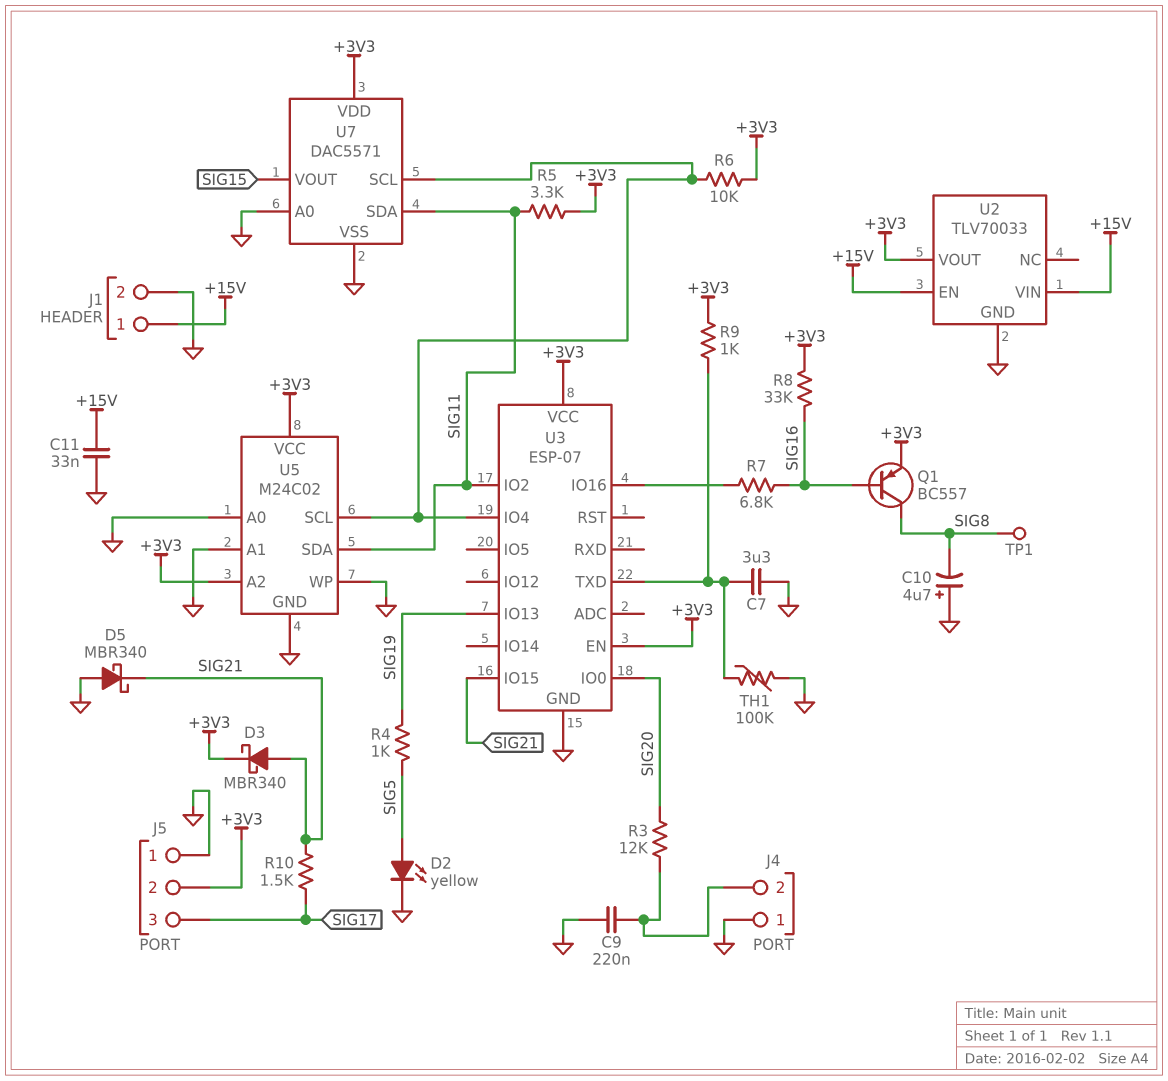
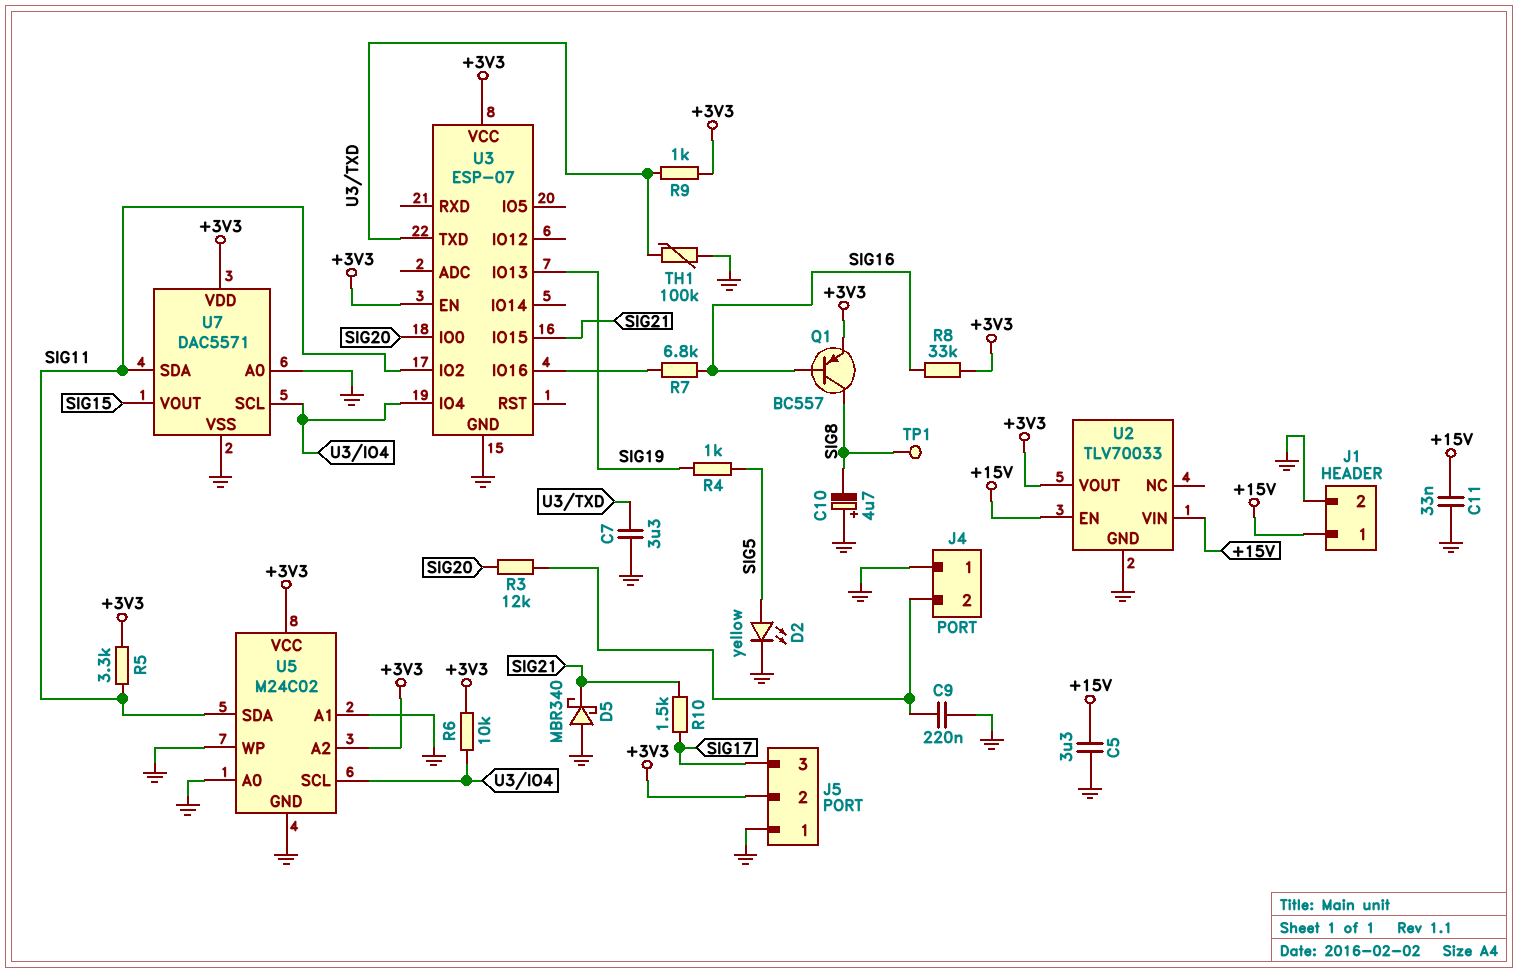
C5: none -> 3.3uF (+15V, GND)
D3: schottky MBR340 (A SIG21, K +3V3) -> none

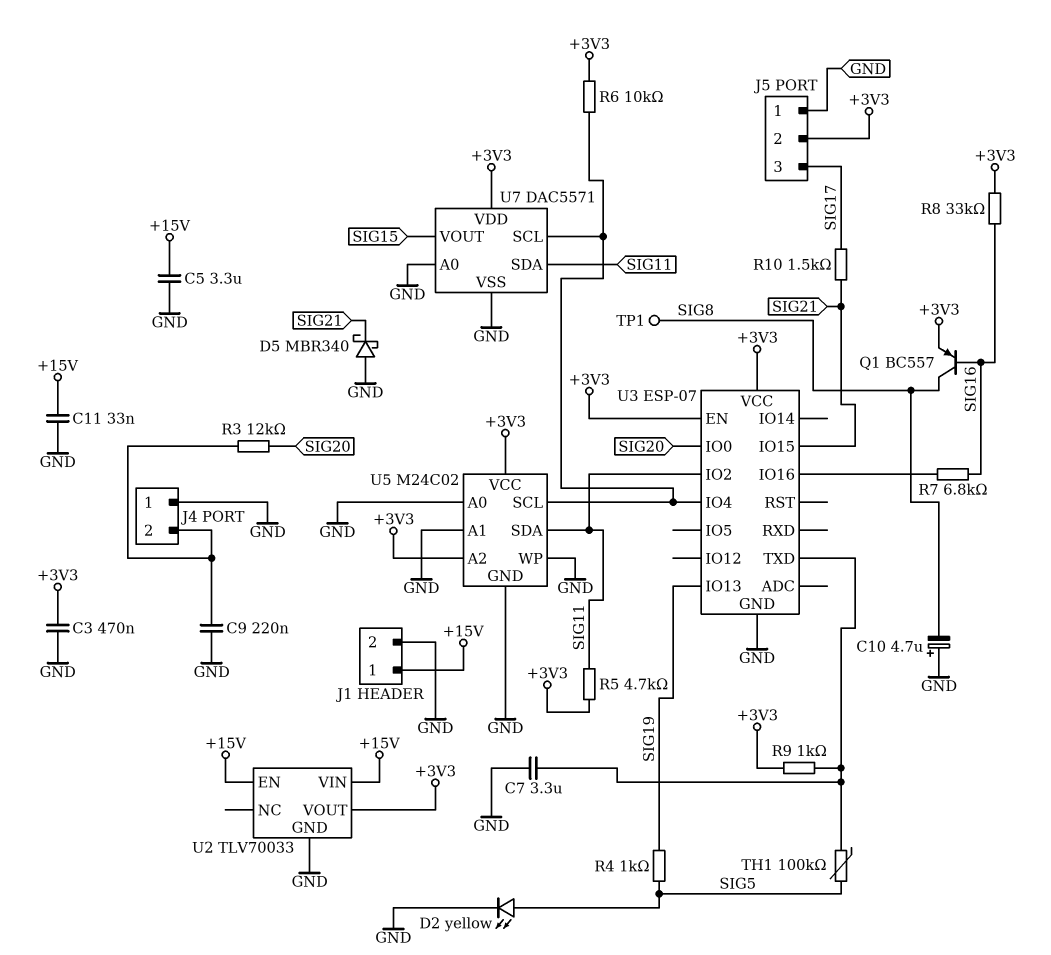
C3: none -> 470nF (+3V3, GND)
R5: 3.3k (+3V3, SIG11) -> 4.7k (+3V3, SIG11)
TH1: 100k (GND, U3/TXD) -> 100k (SIG5, U3/TXD)

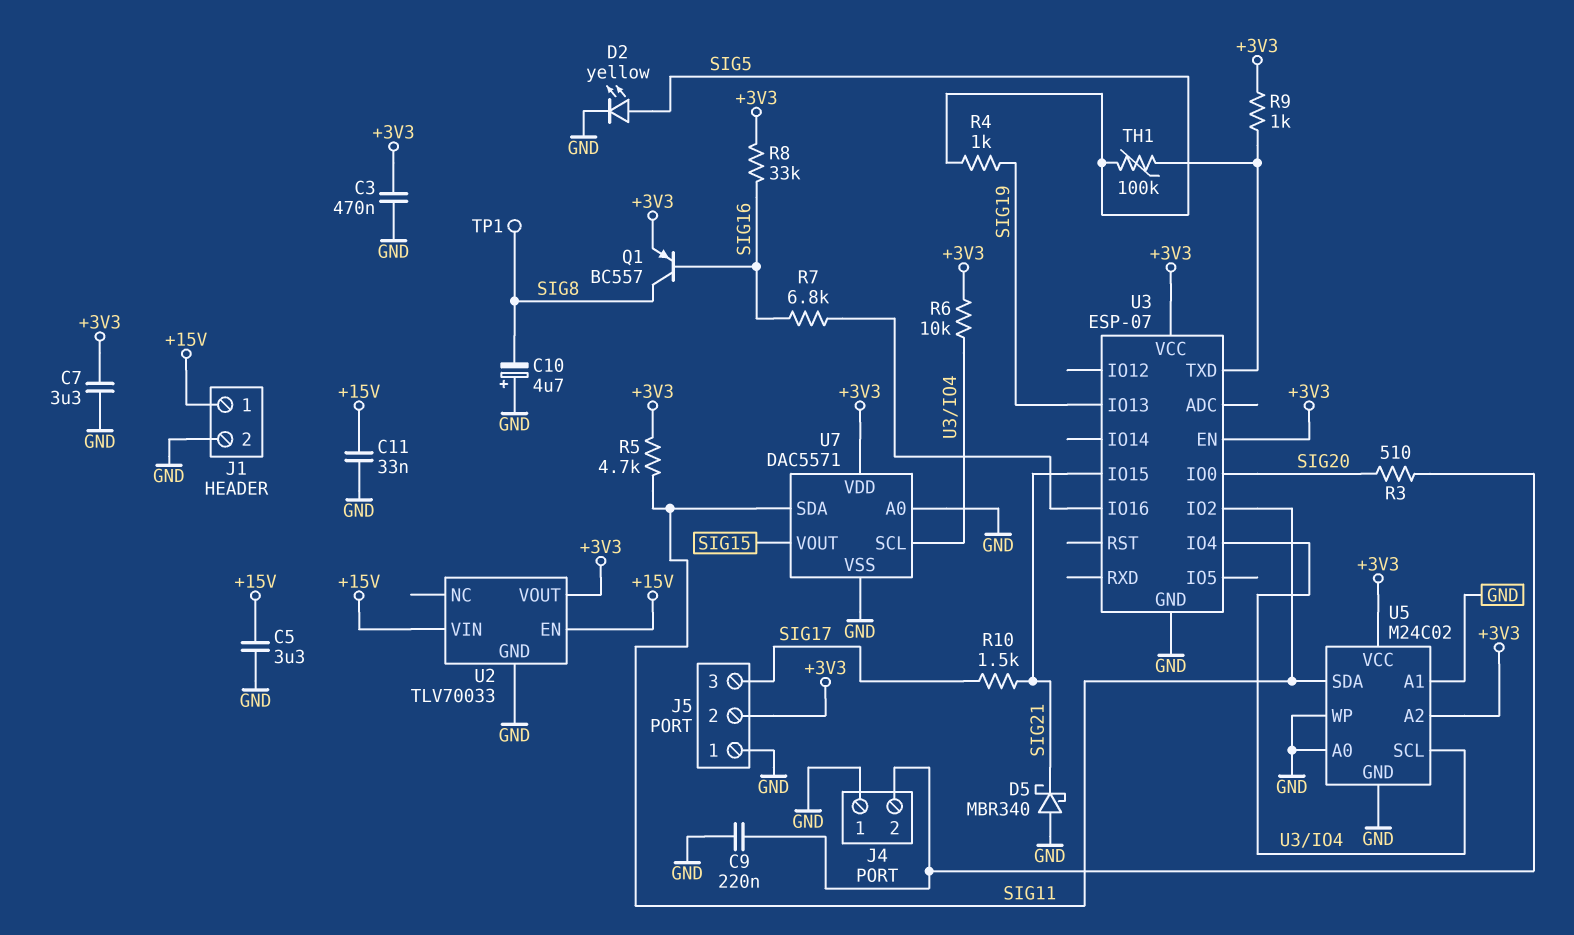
C7: 3.3uF (GND, U3/TXD) -> 3.3uF (+3V3, GND)
R3: 12k (J4/2, SIG20) -> 510 (J4/2, SIG20)

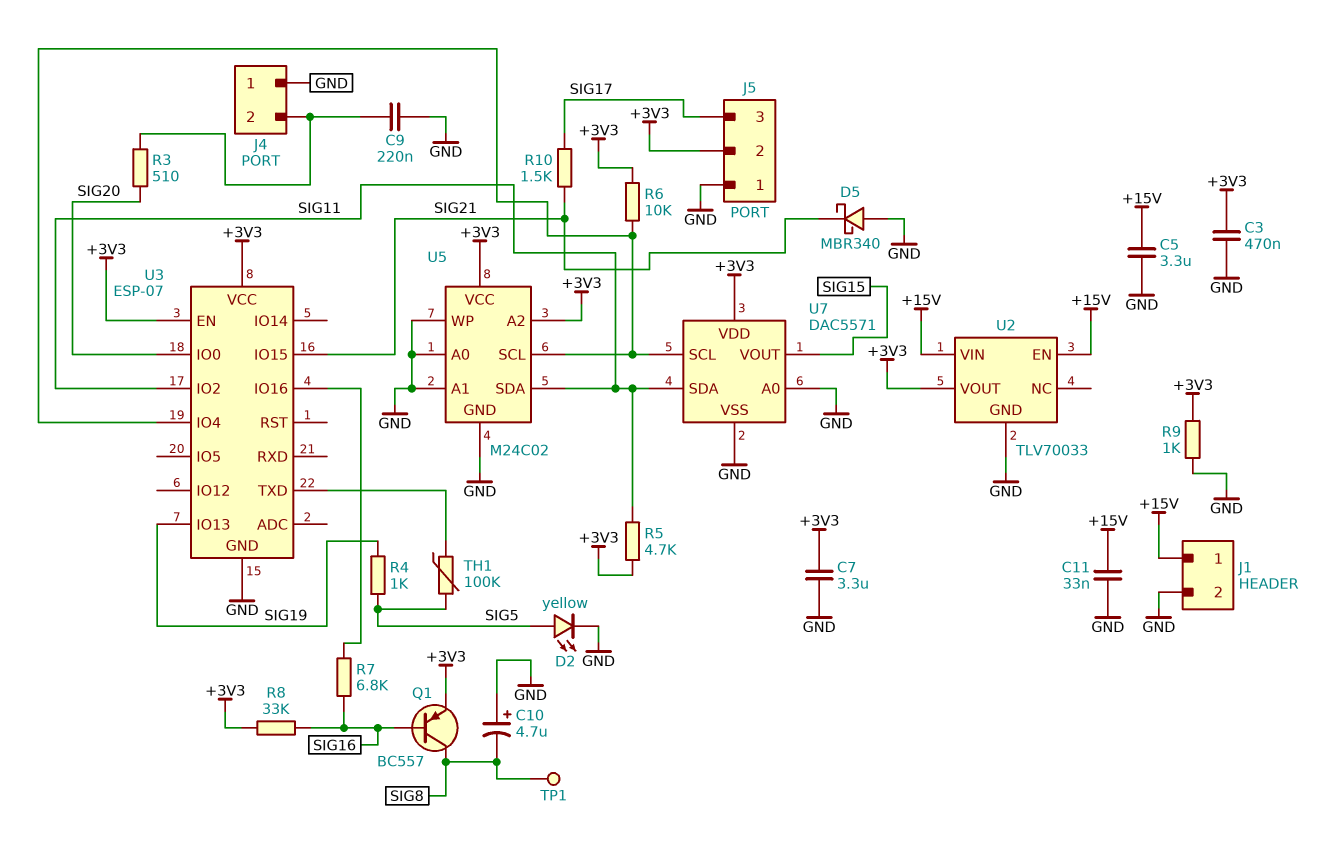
R9: 1k (+3V3, U3/TXD) -> 1k (+3V3, GND)

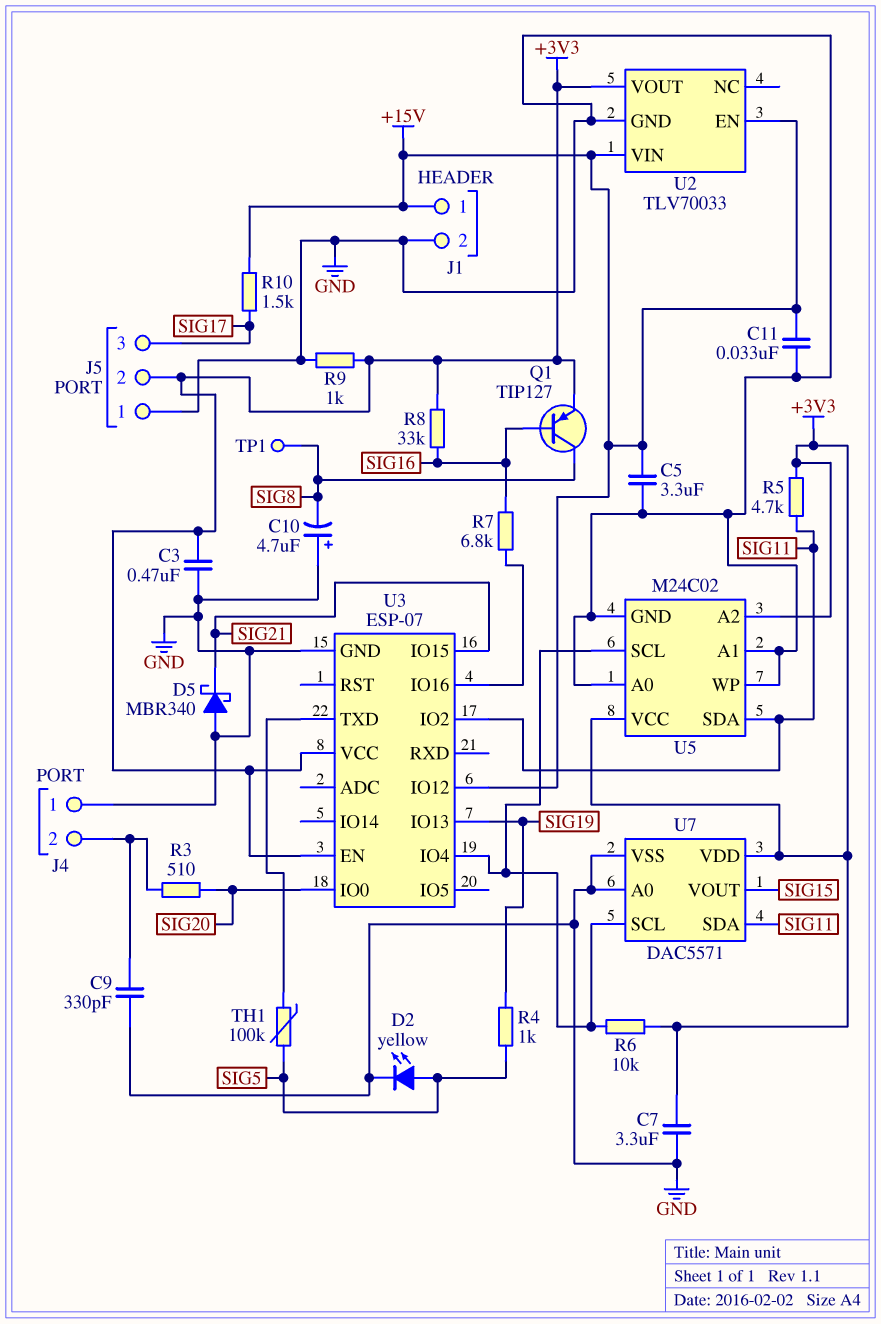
C9: 220nF (GND, J4/2) -> 330pF (GND, J4/2)
Q1: PNP BC557 (B SIG16, C SIG8, E +3V3) -> PNP TIP127 (B SIG16, C SIG8, E +3V3)
R10: 1.5k (SIG17, SIG21) -> 1.5k (+15V, SIG17)
U3 pin IO12: none -> +15V

